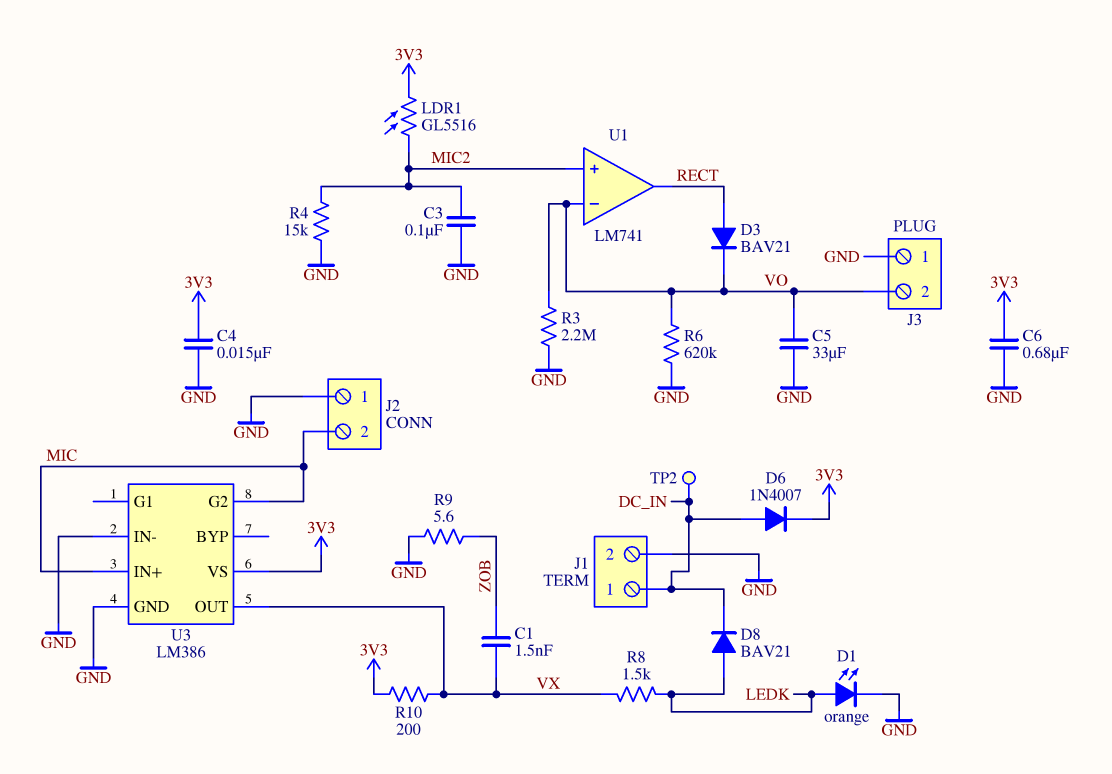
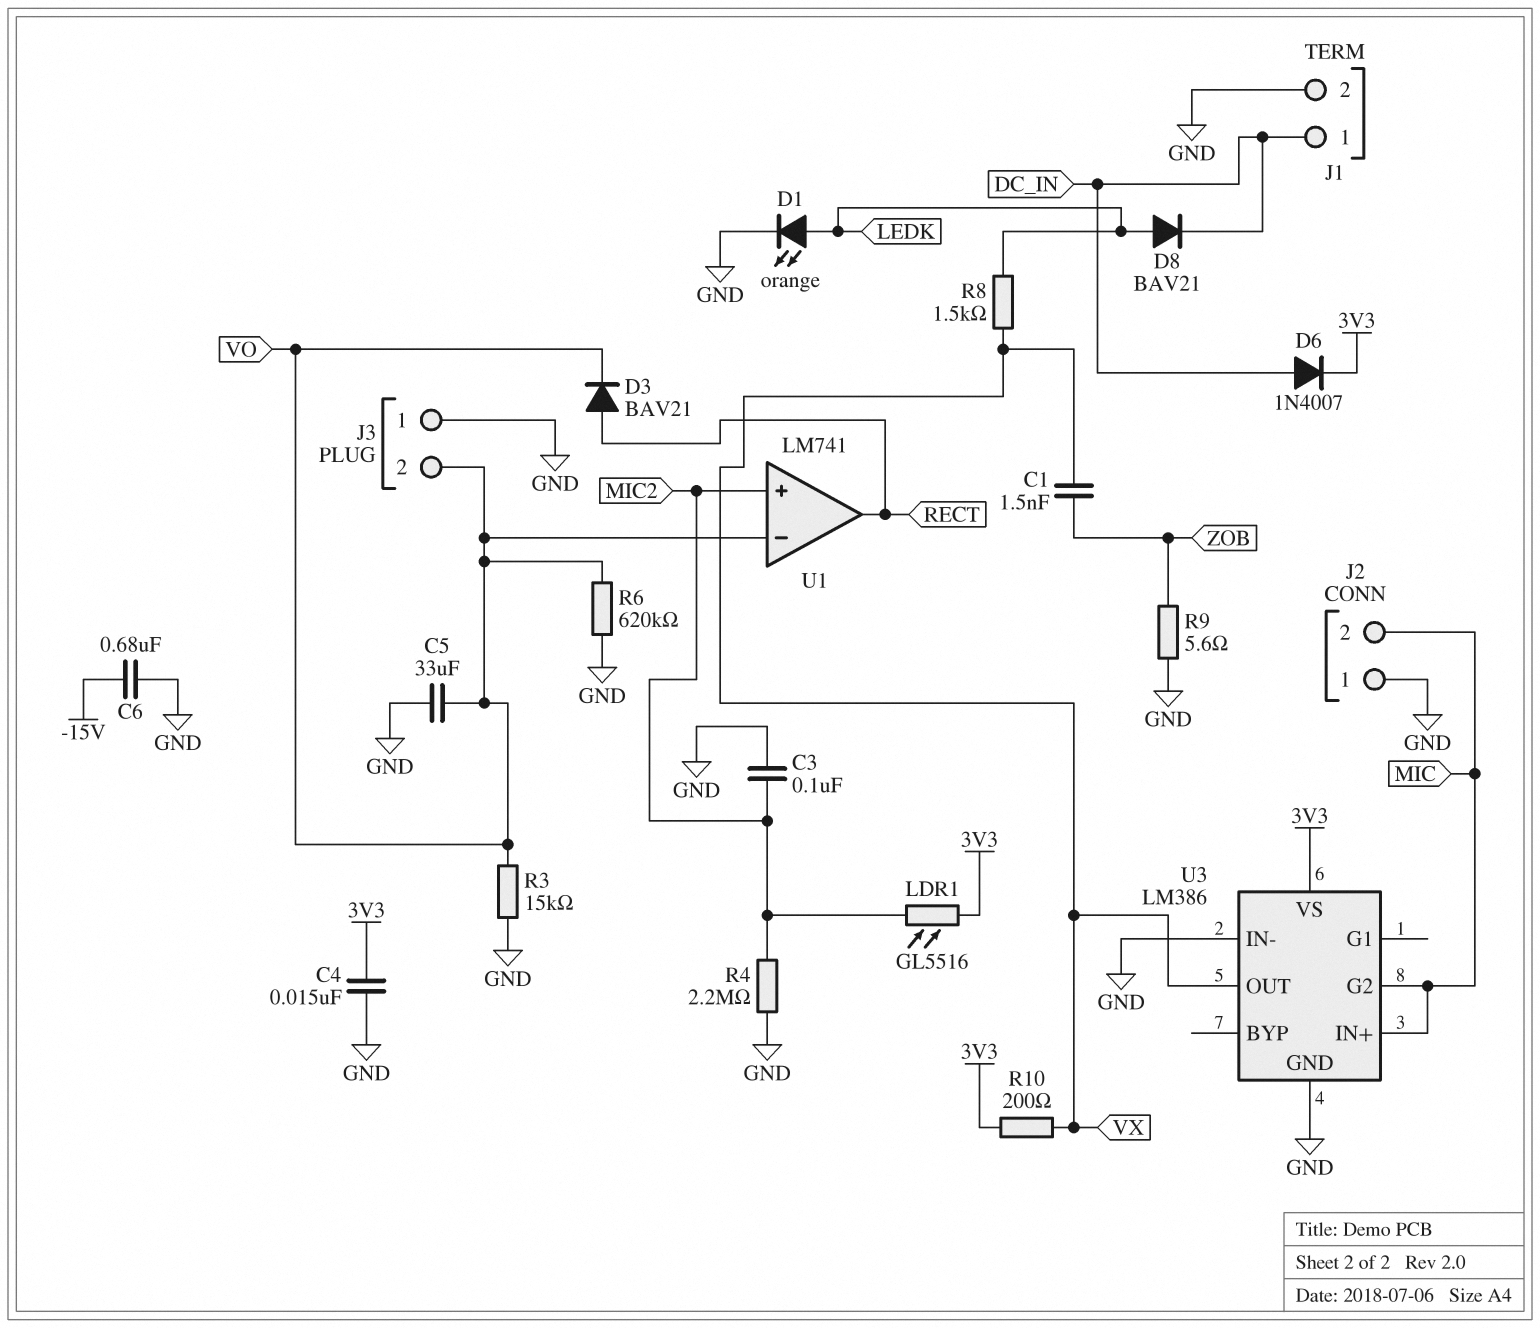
C6: 680nF (3V3, GND) -> 680nF (-15V, GND)
R3: 2.2M (GND, VO) -> 15k (GND, VO)
R4: 15k (GND, MIC2) -> 2.2M (GND, MIC2)
TP2: test point (DC_IN) -> none

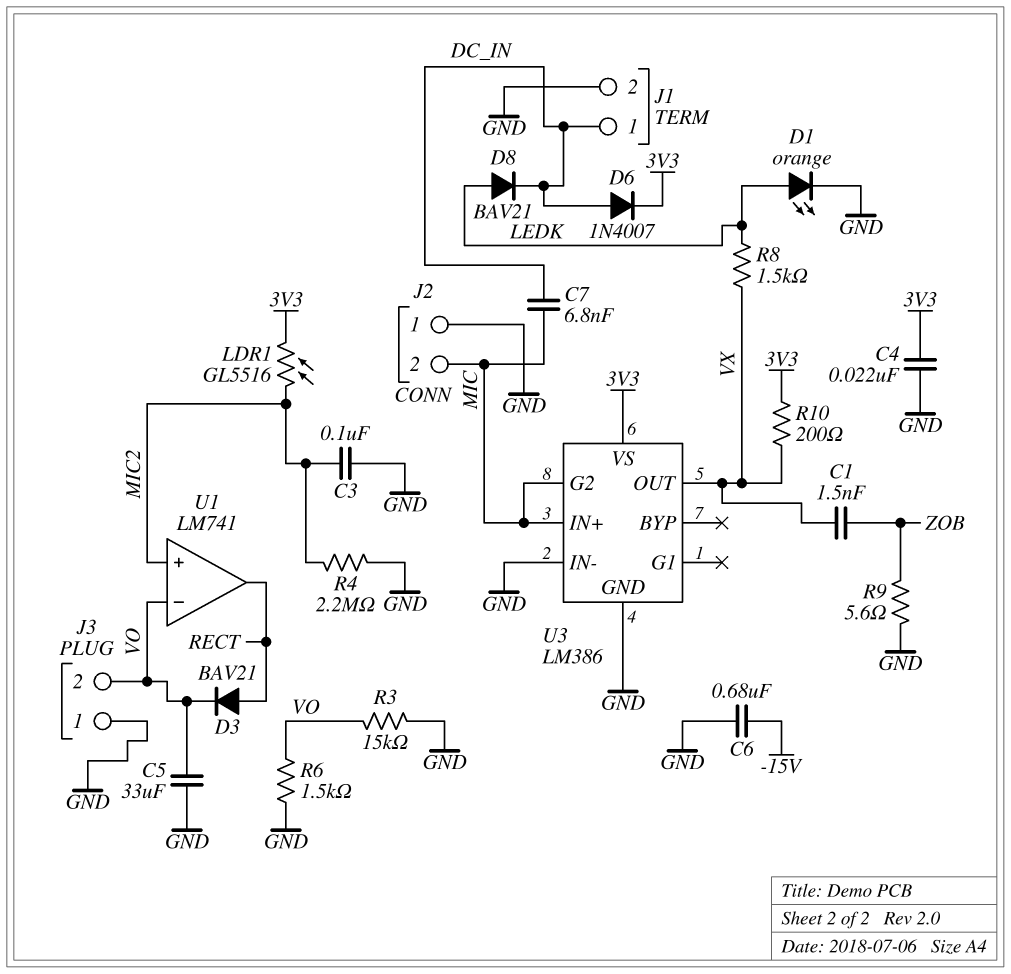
C4: 15nF (3V3, GND) -> 22nF (3V3, GND)
C7: none -> 6.8nF (DC_IN, MIC)
R6: 620k (GND, VO) -> 1.5k (GND, VO)

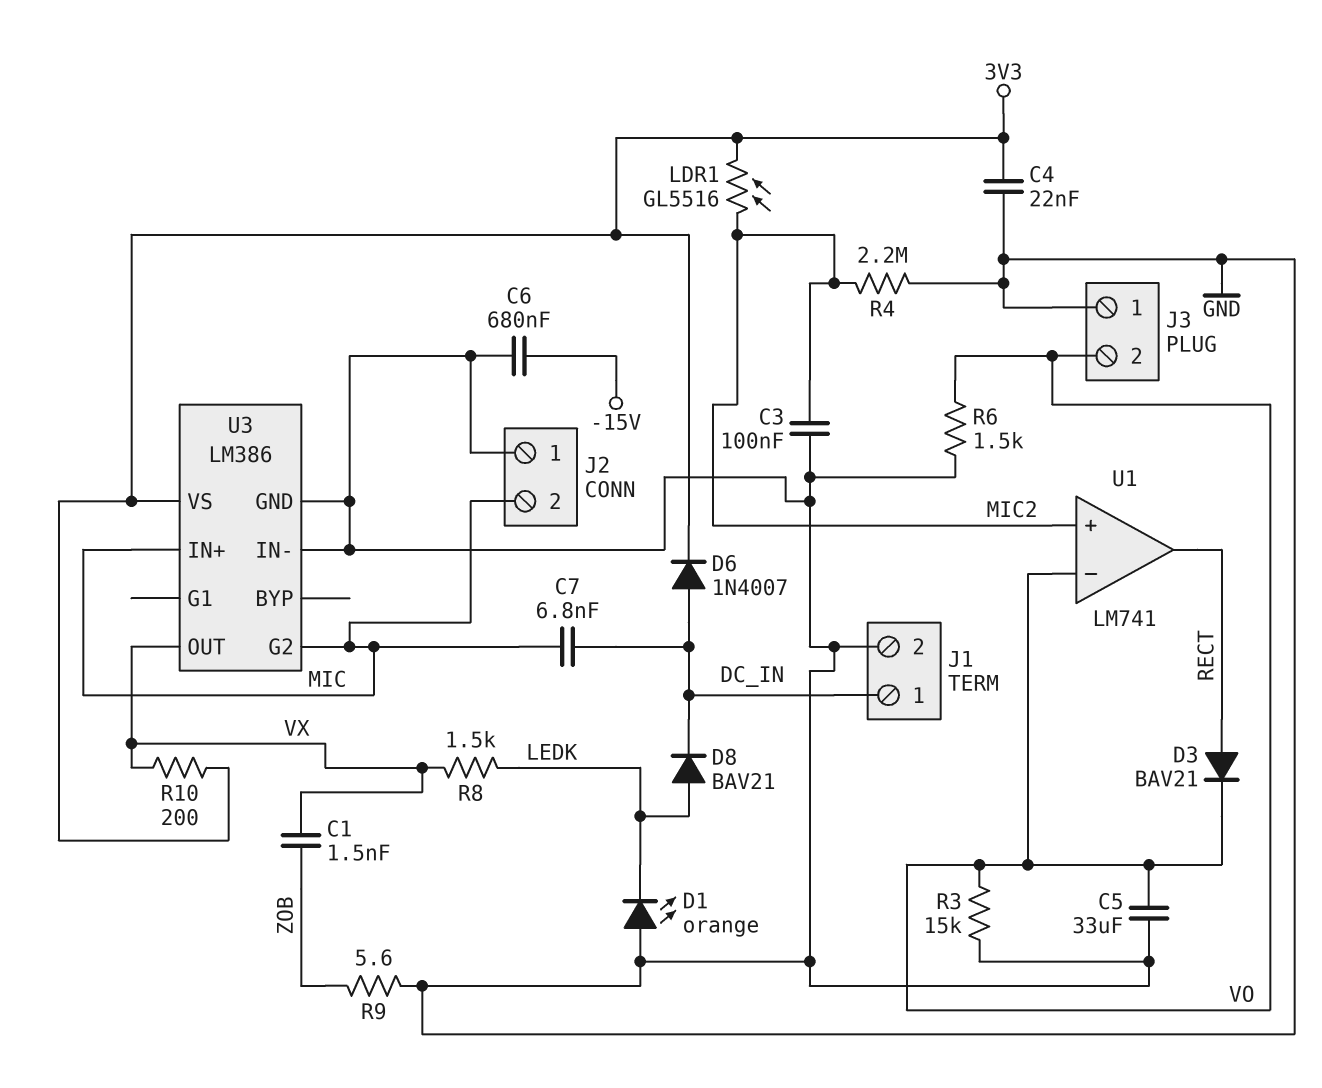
D1: LED orange (A LEDK, K GND) -> LED orange (A GND, K LEDK)

